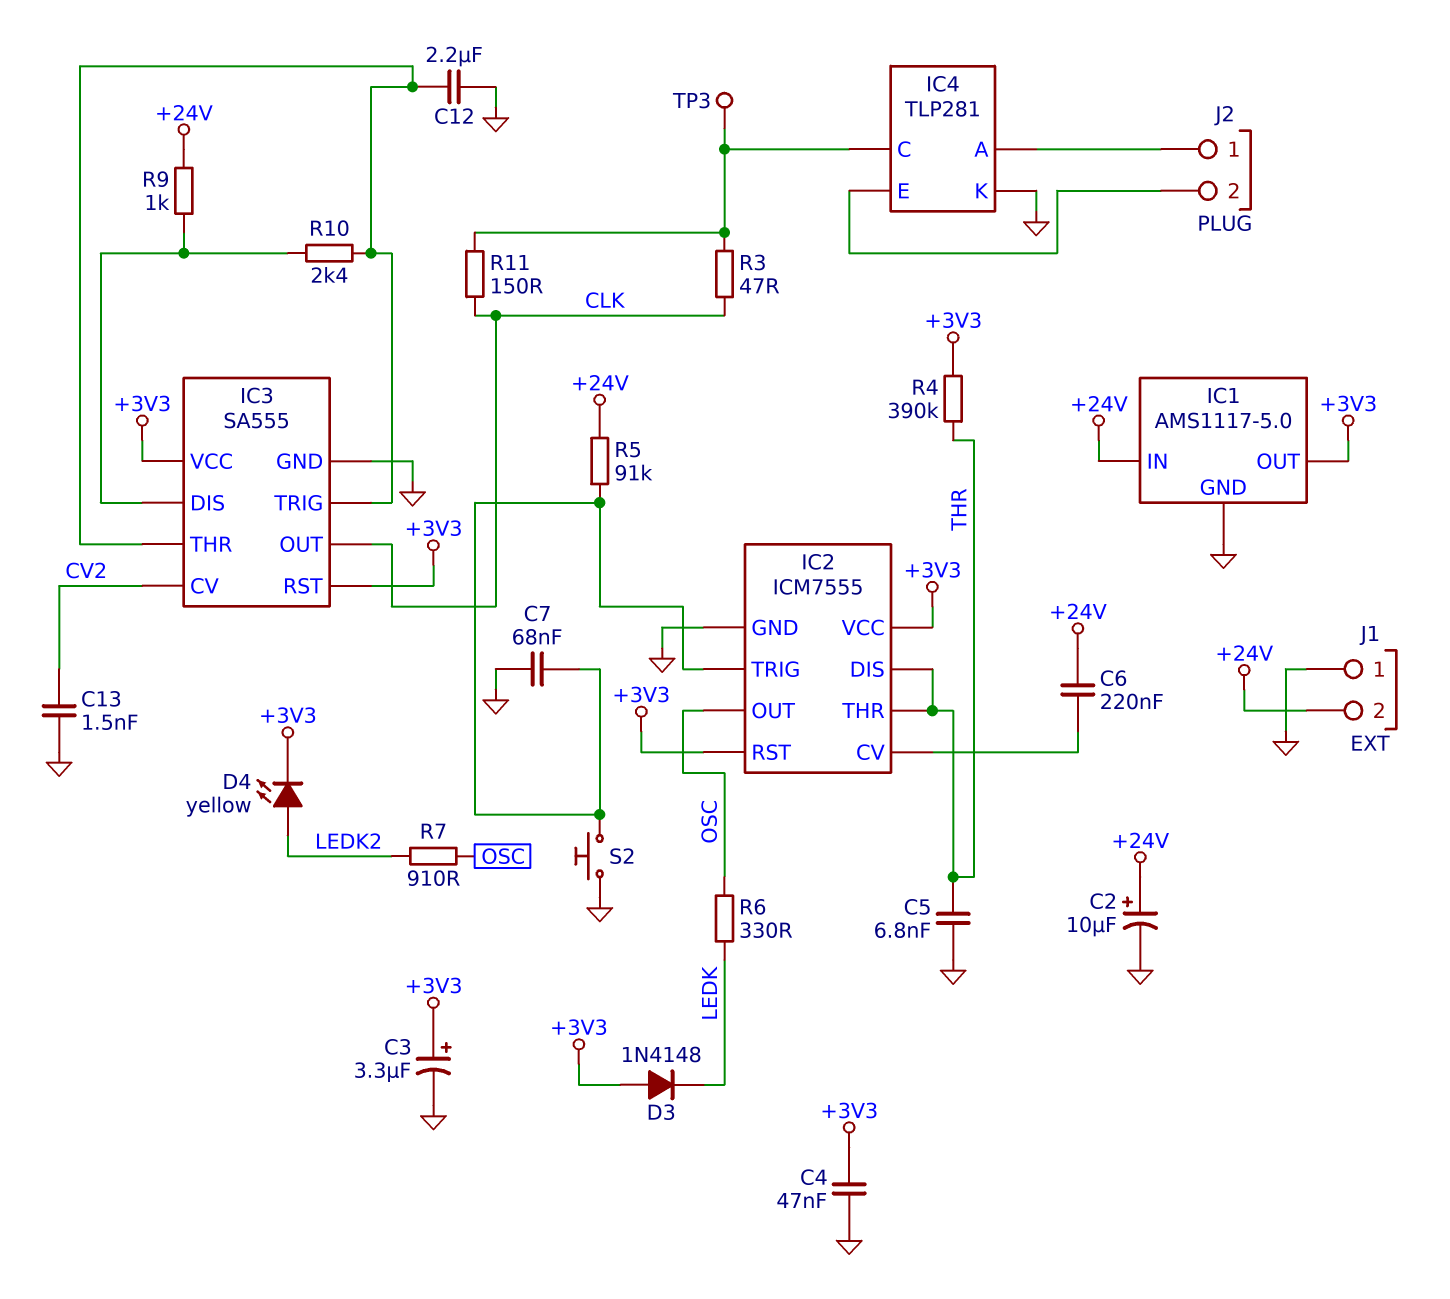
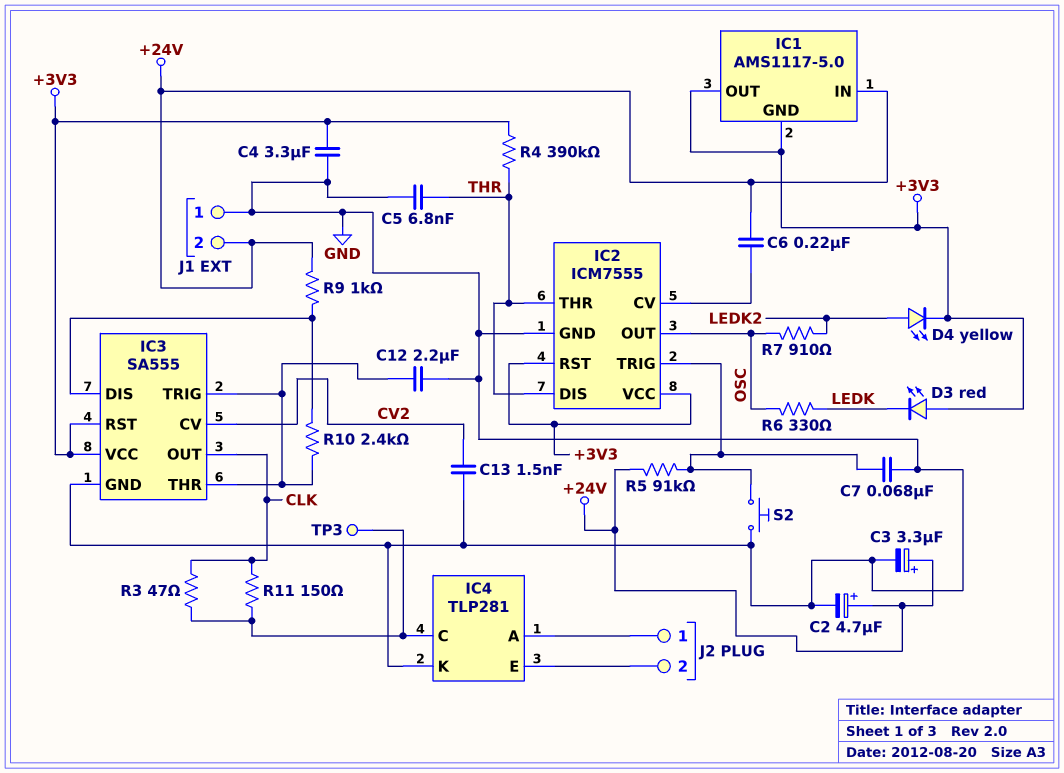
C2: 10uF (plus +24V, minus GND) -> 4.7uF (plus +24V, minus GND)
C3: 3.3uF (plus +3V3, minus GND) -> 3.3uF (plus +24V, minus GND)
C4: 47nF (+3V3, GND) -> 3.3uF (+3V3, GND)
D3: diode 1N4148 (A +3V3, K LEDK) -> LED red (A +3V3, K LEDK)
IC1 pin GND: GND -> +3V3

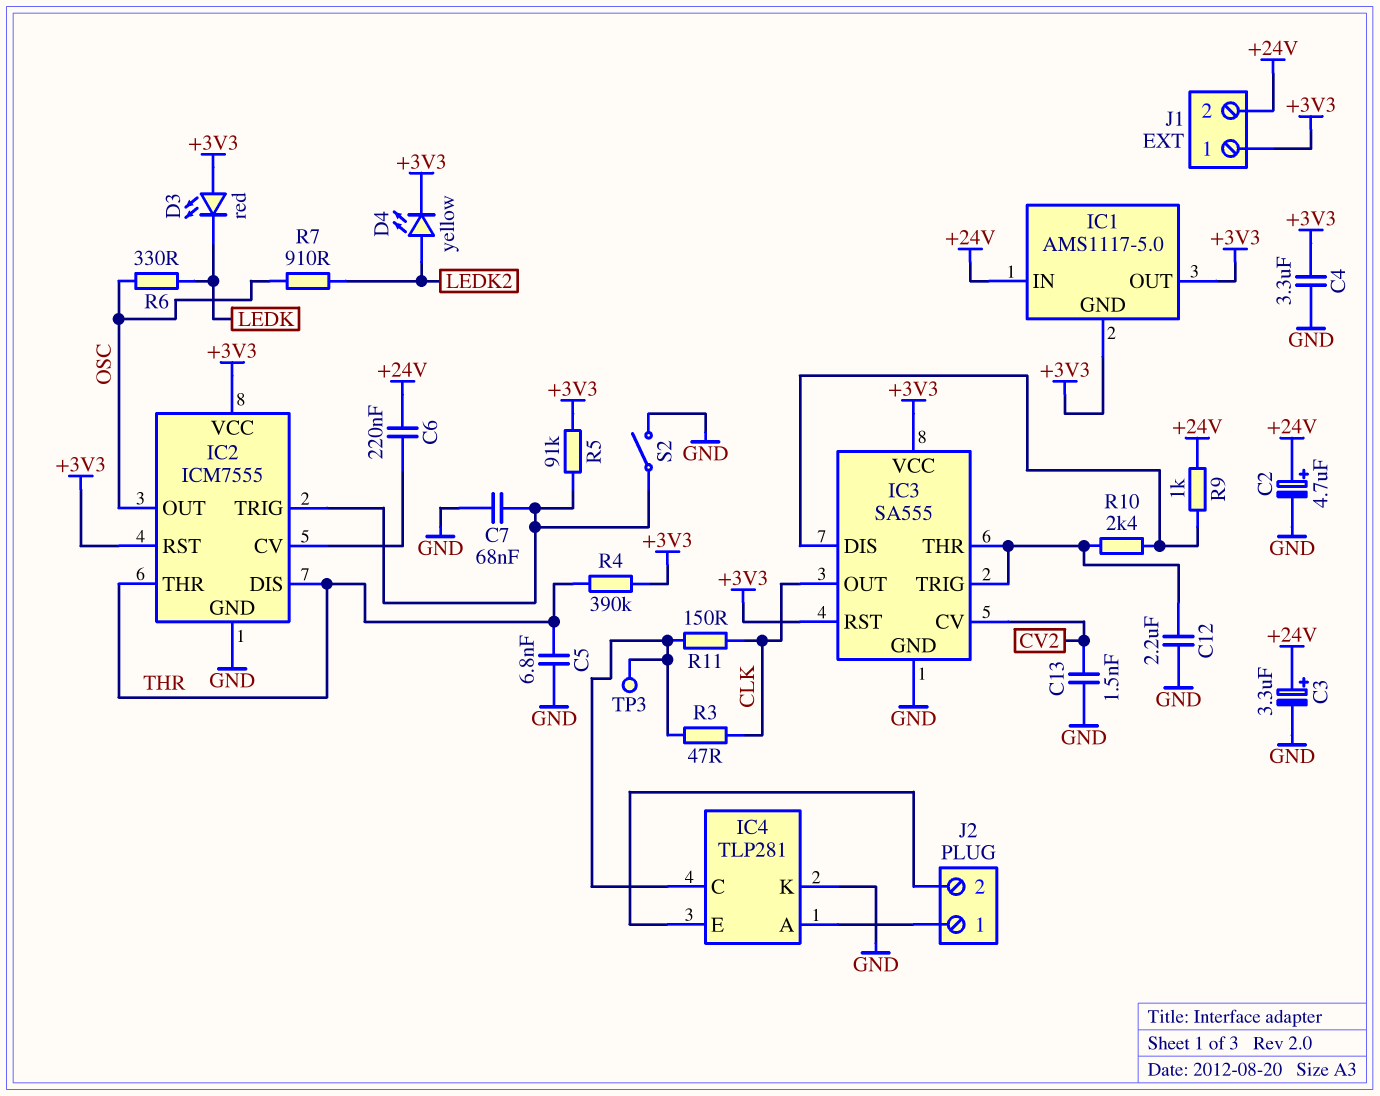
J1 pin 1: GND -> +3V3
R5: 91k (+24V, IC2/TRIG) -> 91k (+3V3, IC2/TRIG)
S2: button (GND, IC2/TRIG) -> switch (GND, IC2/TRIG)

